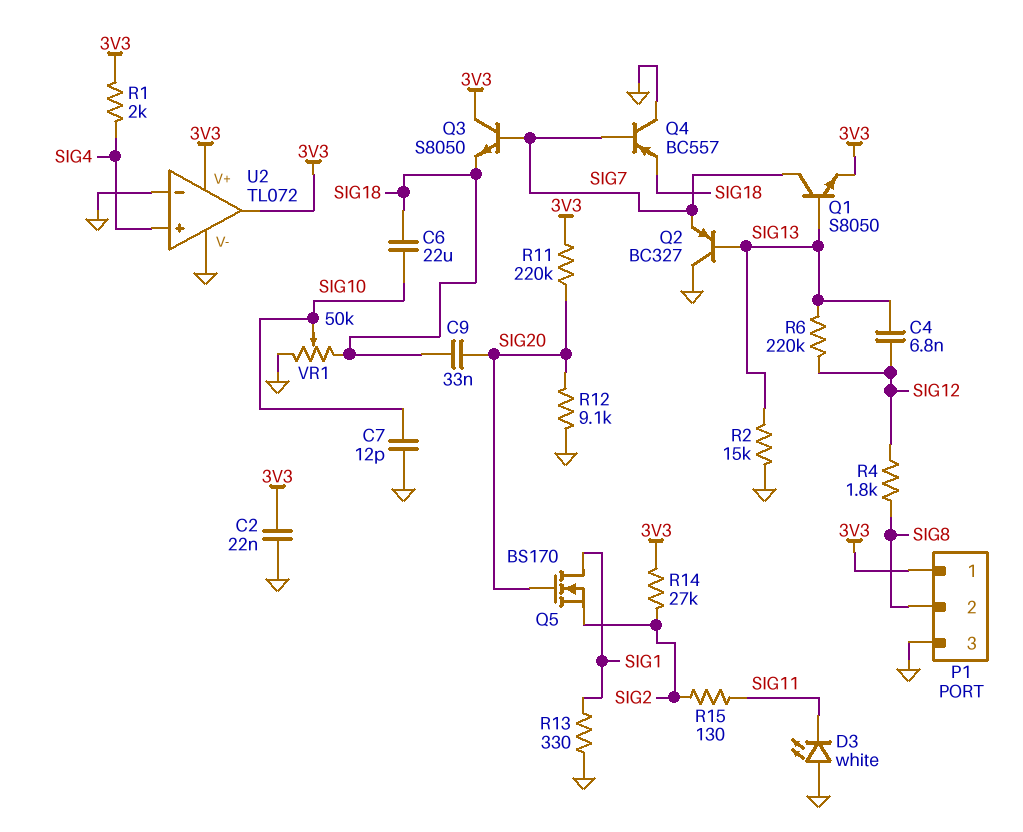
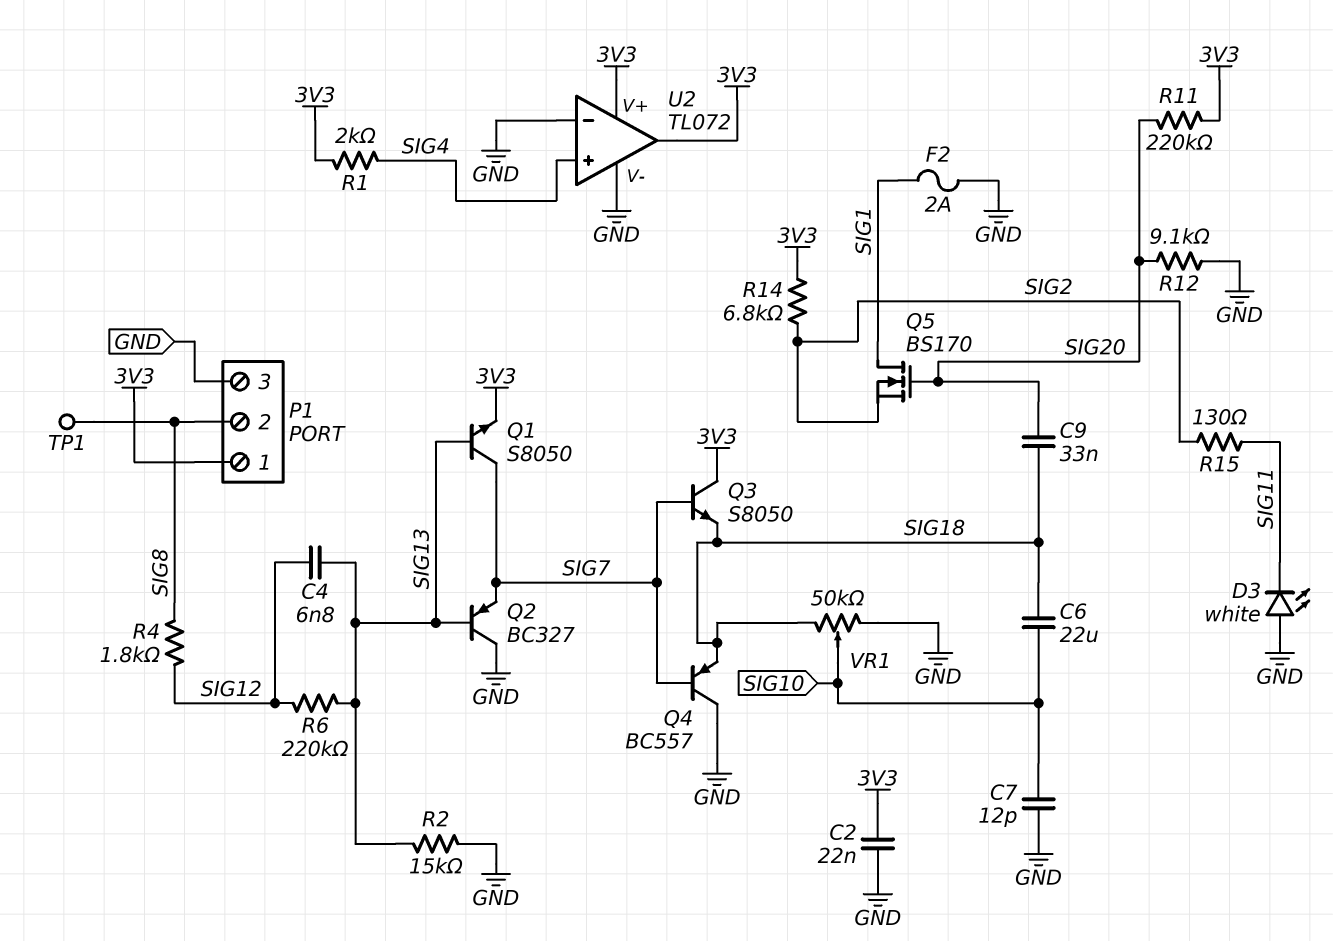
F2: none -> 2A (GND, SIG1)
R13: 330 (GND, SIG1) -> none
R14: 27k (3V3, SIG2) -> 6.8k (3V3, SIG2)
TP1: none -> test point (SIG8)

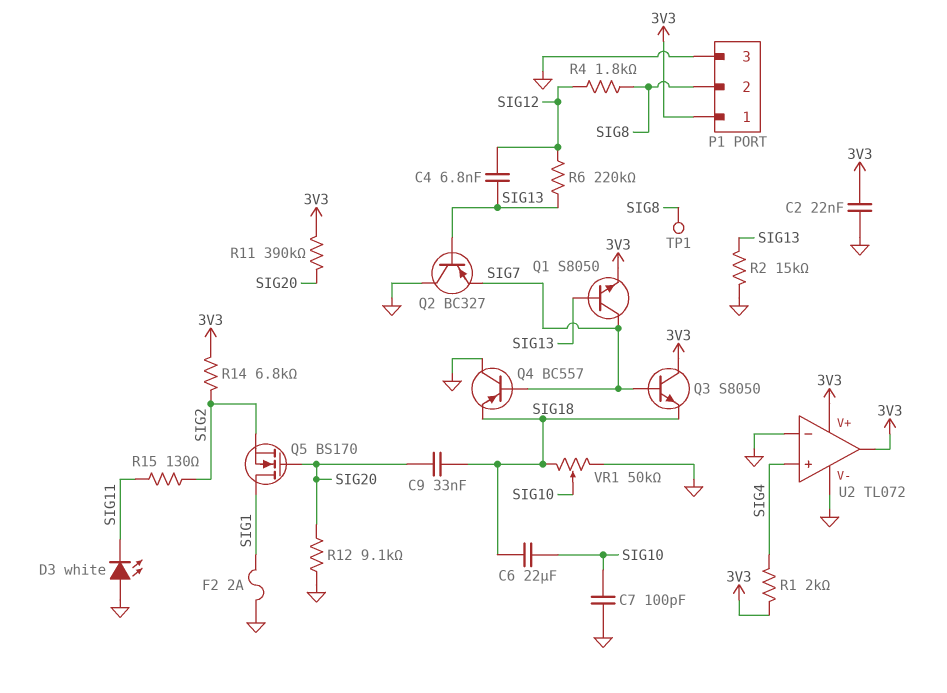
C7: 12pF (GND, SIG10) -> 100pF (GND, SIG10)
R11: 220k (3V3, SIG20) -> 390k (3V3, SIG20)

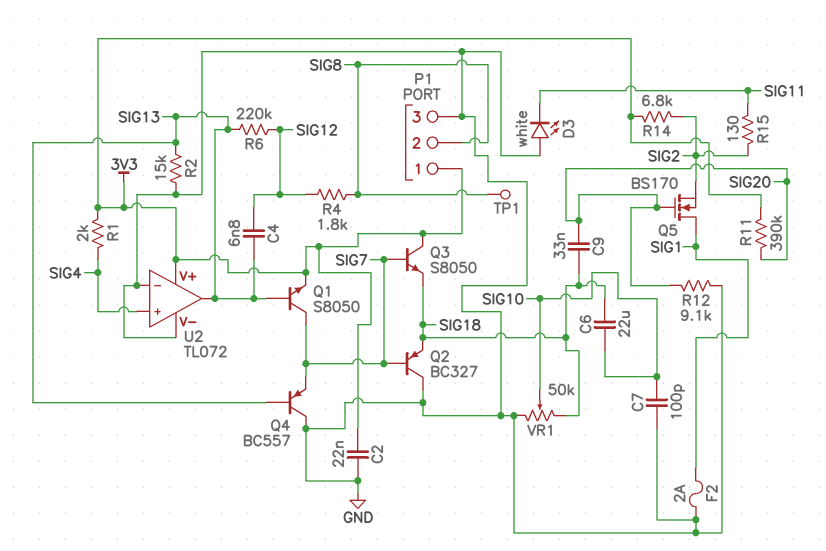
Q2: PNP BC327 (B SIG13, C GND, E SIG7) -> PNP BC327 (B SIG7, C GND, E SIG18)
Q4: PNP BC557 (B SIG7, C GND, E SIG18) -> PNP BC557 (B SIG13, C GND, E SIG7)
U2 pin out: 3V3 -> SIG13

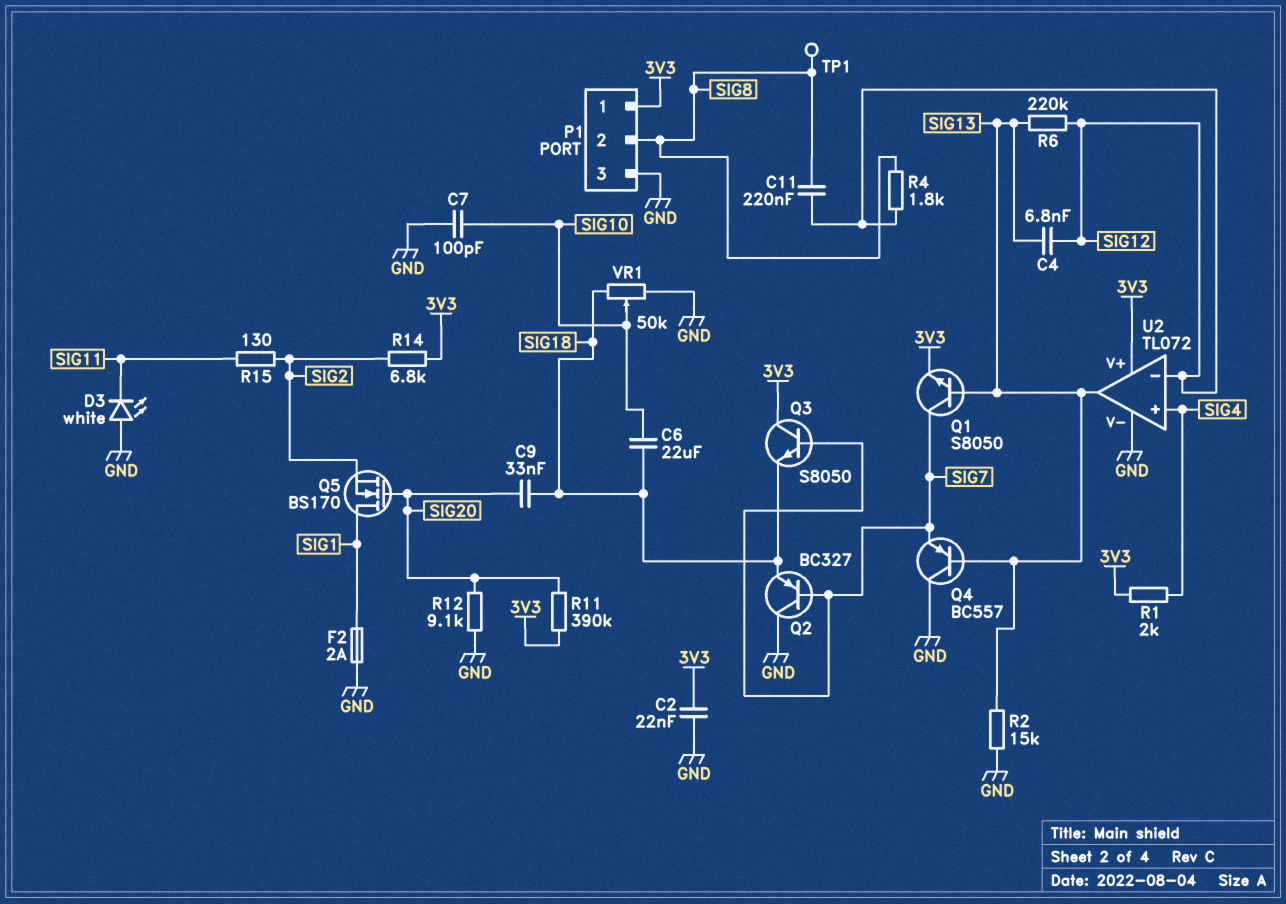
C11: none -> 220nF (SIG8, SIG12)
U2 pin in-: GND -> SIG12

